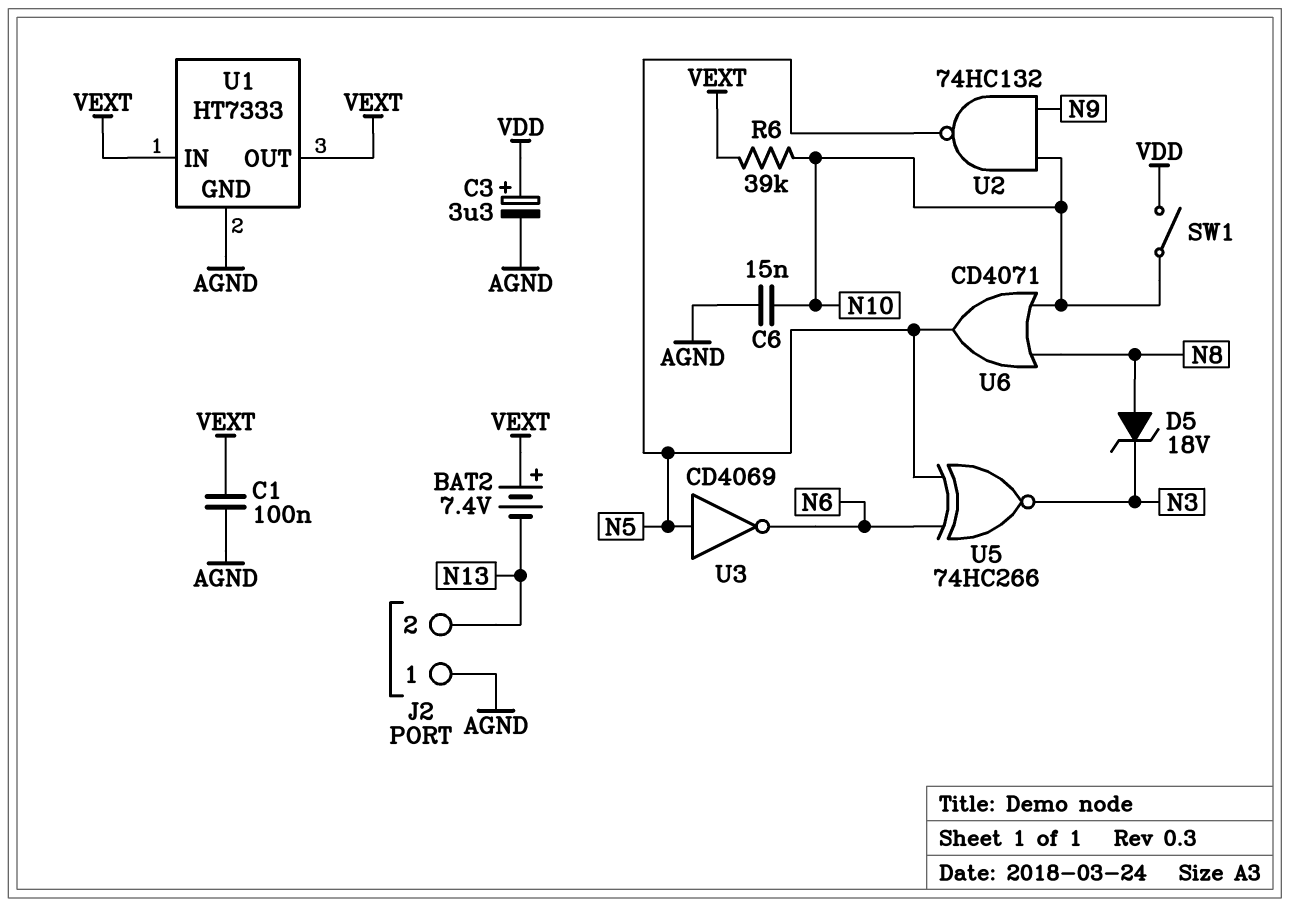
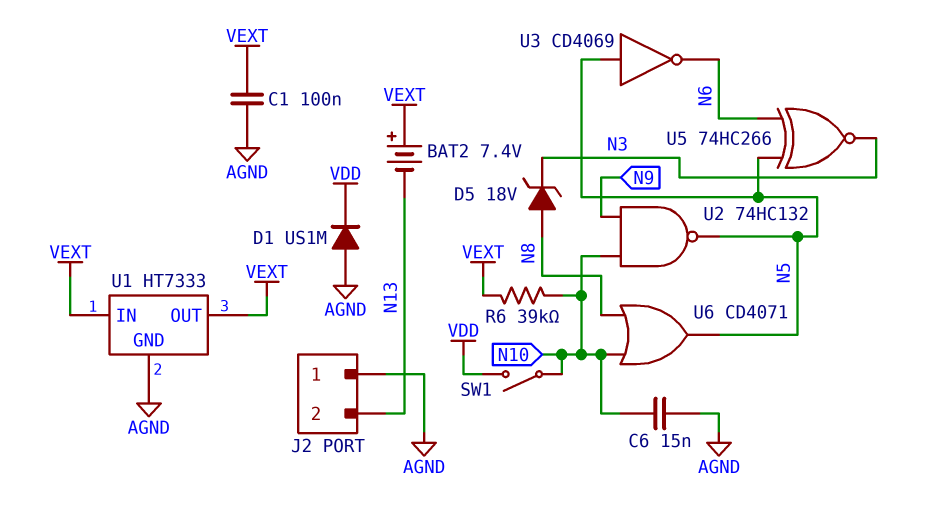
C3: 3.3uF (plus VDD, minus AGND) -> none
D1: none -> diode US1M (A AGND, K VDD)

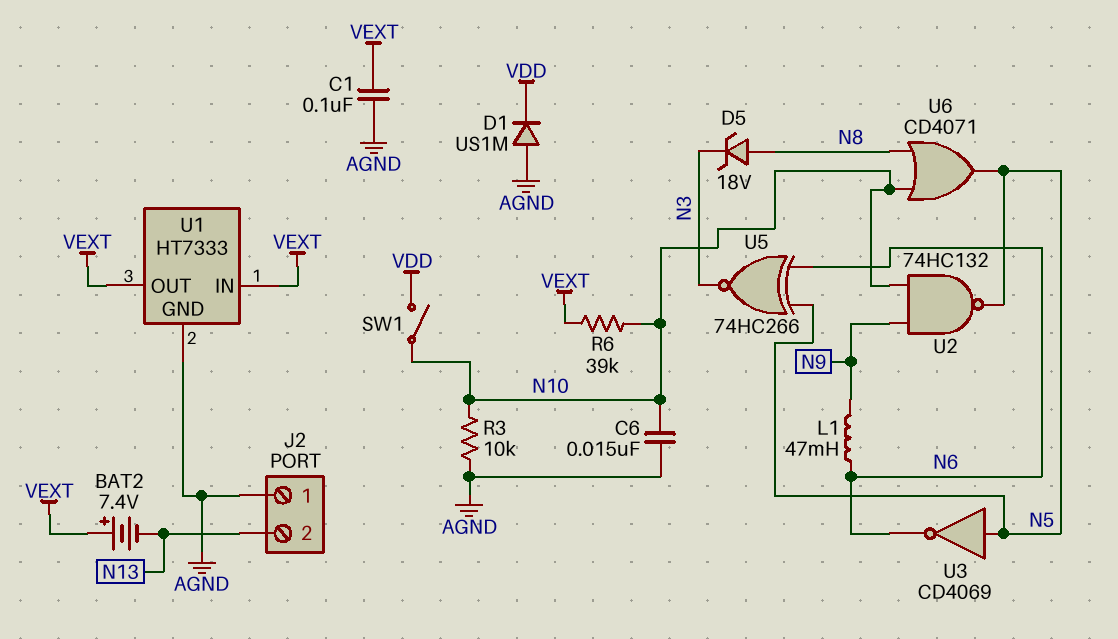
L1: none -> 47mH (N6, N9)
R3: none -> 10k (AGND, N10)

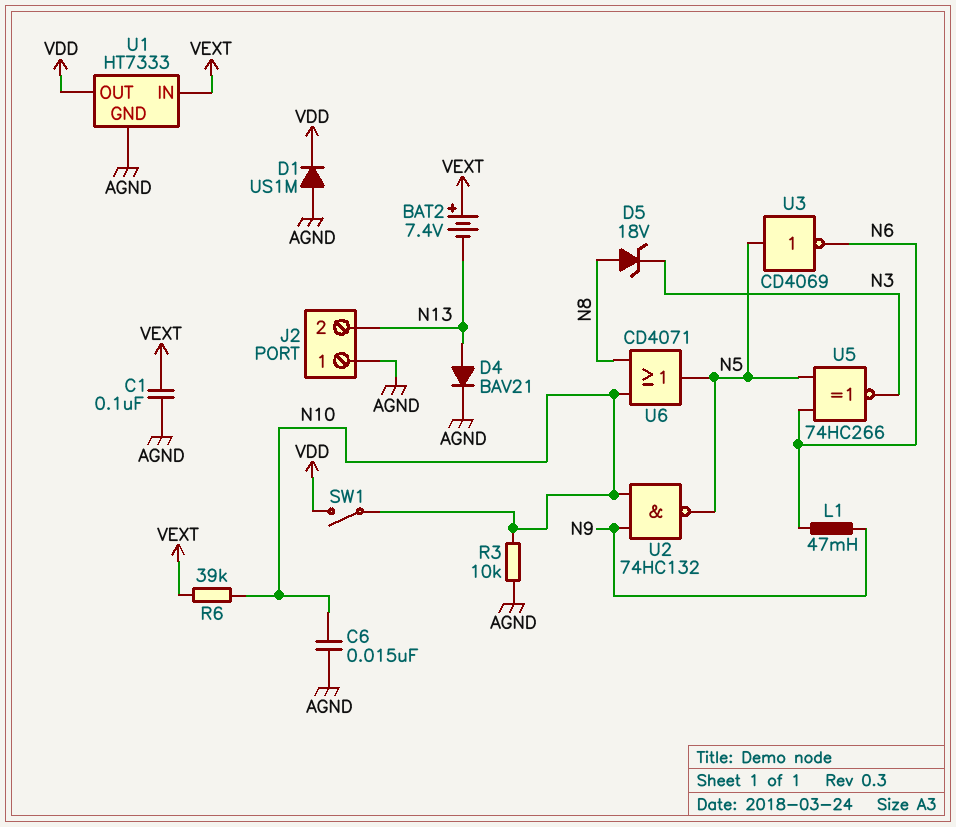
D4: none -> diode BAV21 (A N13, K AGND)
U1 pin OUT: VEXT -> VDD

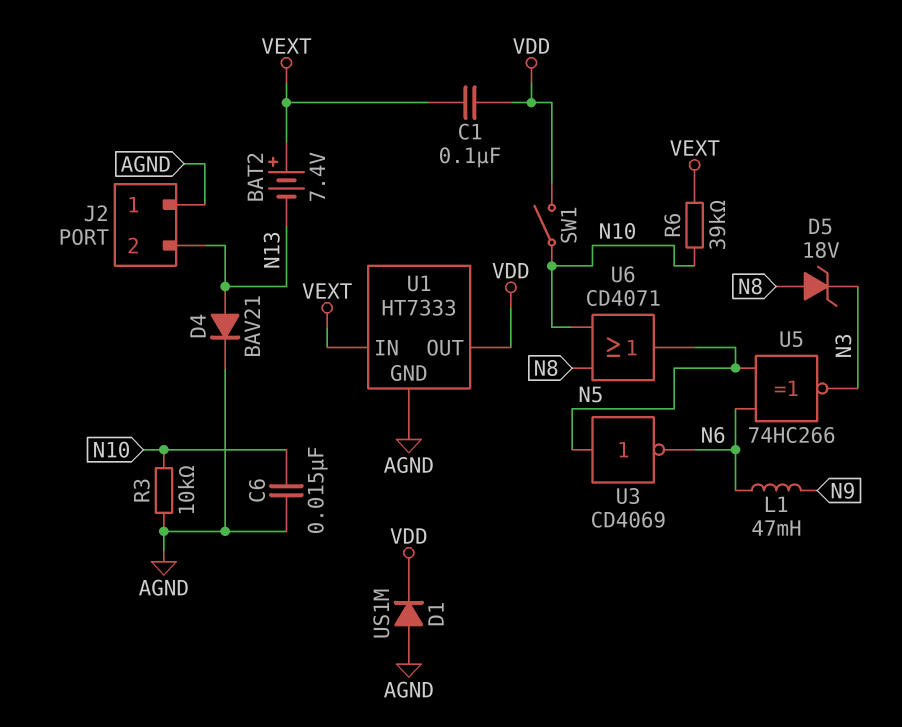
C1: 100nF (AGND, VEXT) -> 100nF (VDD, VEXT)
U2: NAND 74HC132 (in N9, in N10, out N5) -> none

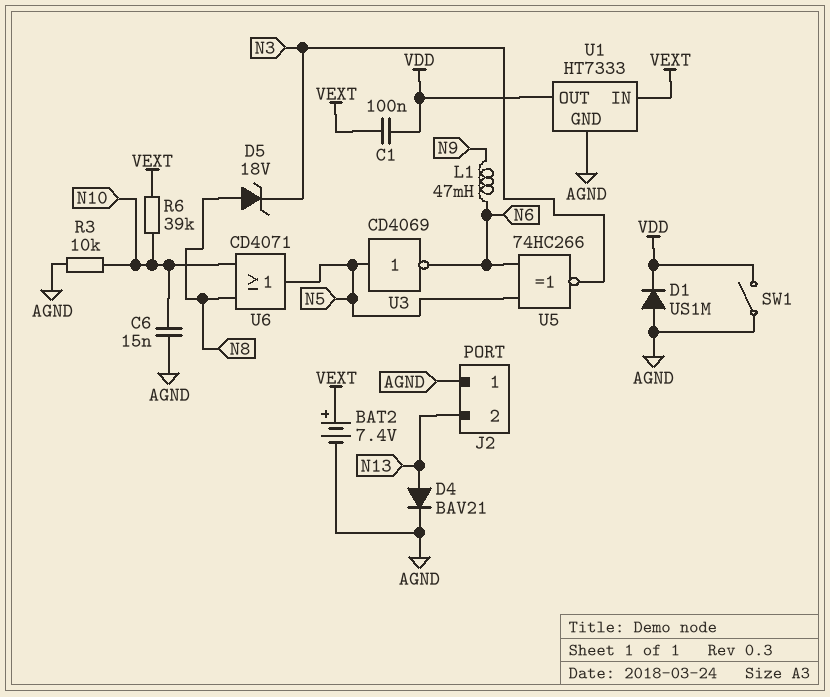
BAT2: 7.4V (plus VEXT, minus N13) -> 7.4V (plus VEXT, minus AGND)
SW1: switch (N10, VDD) -> switch (AGND, VDD)

